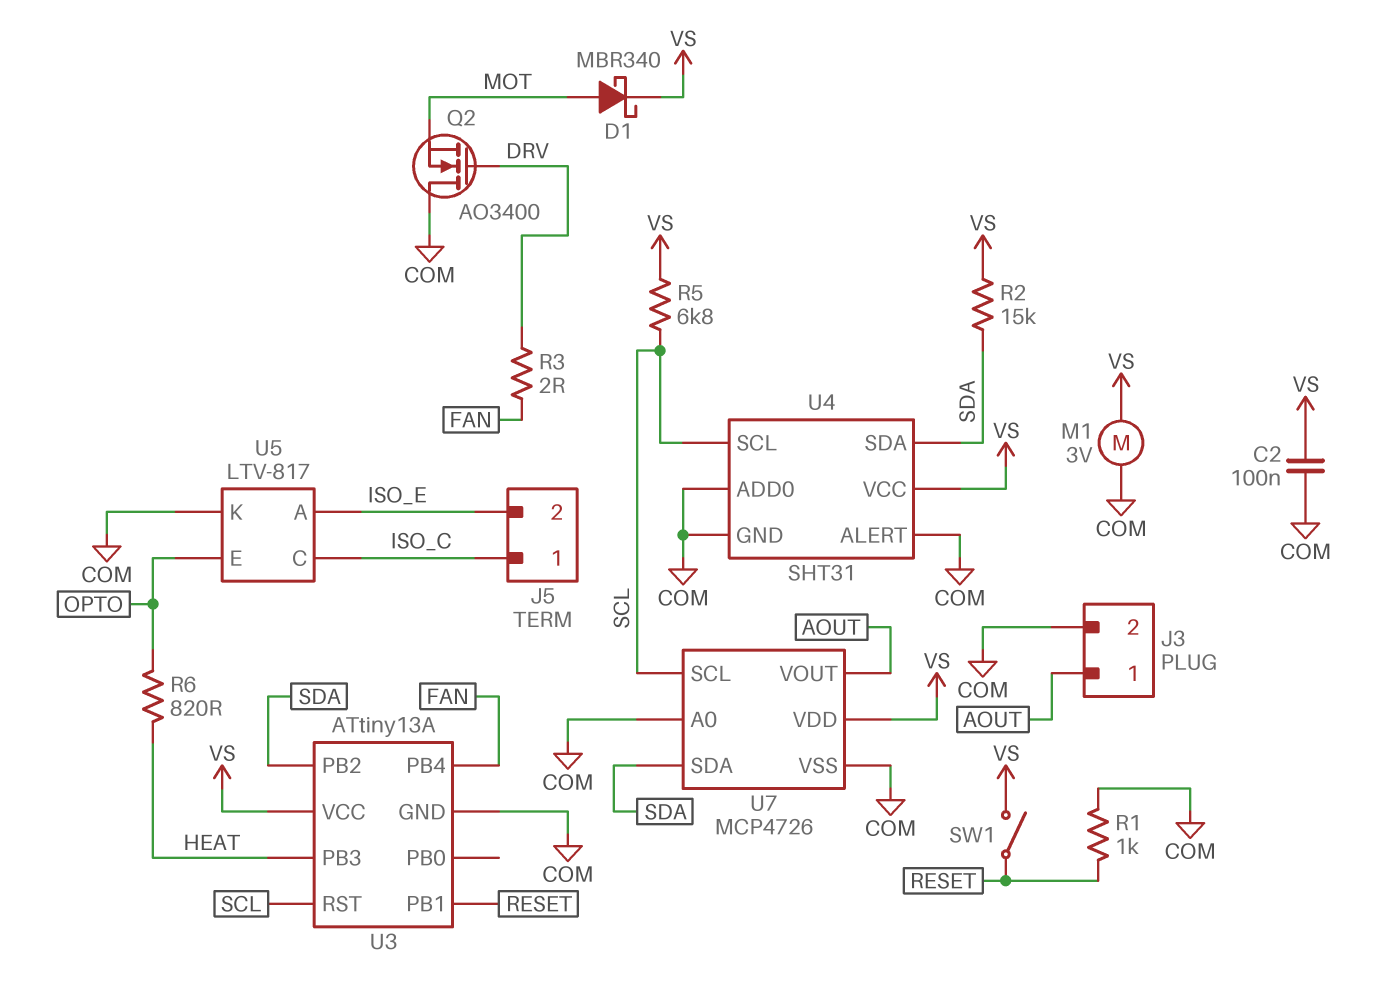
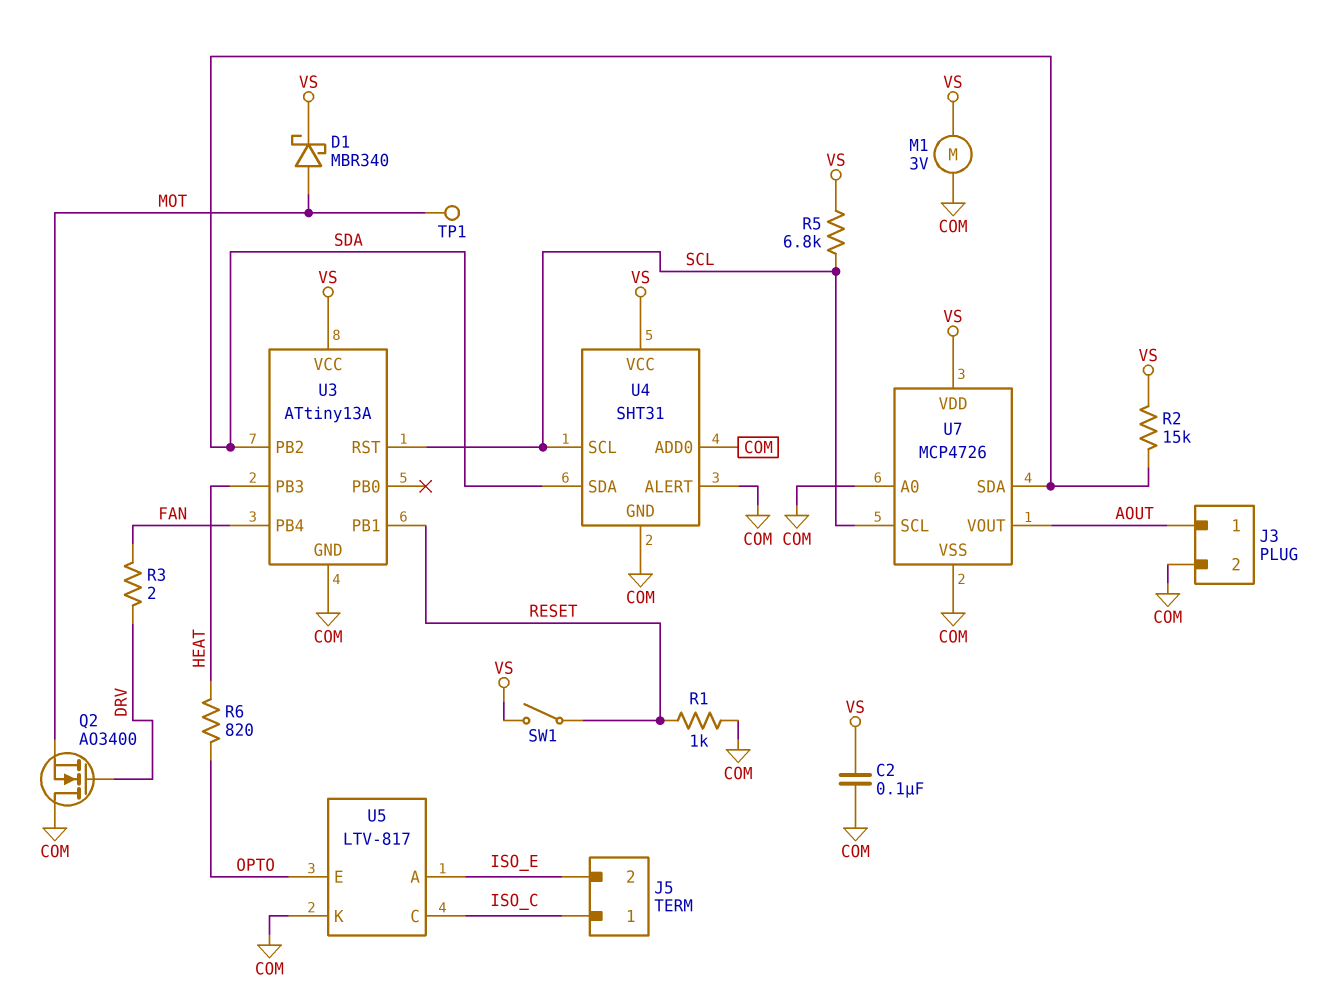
TP1: none -> test point (MOT)

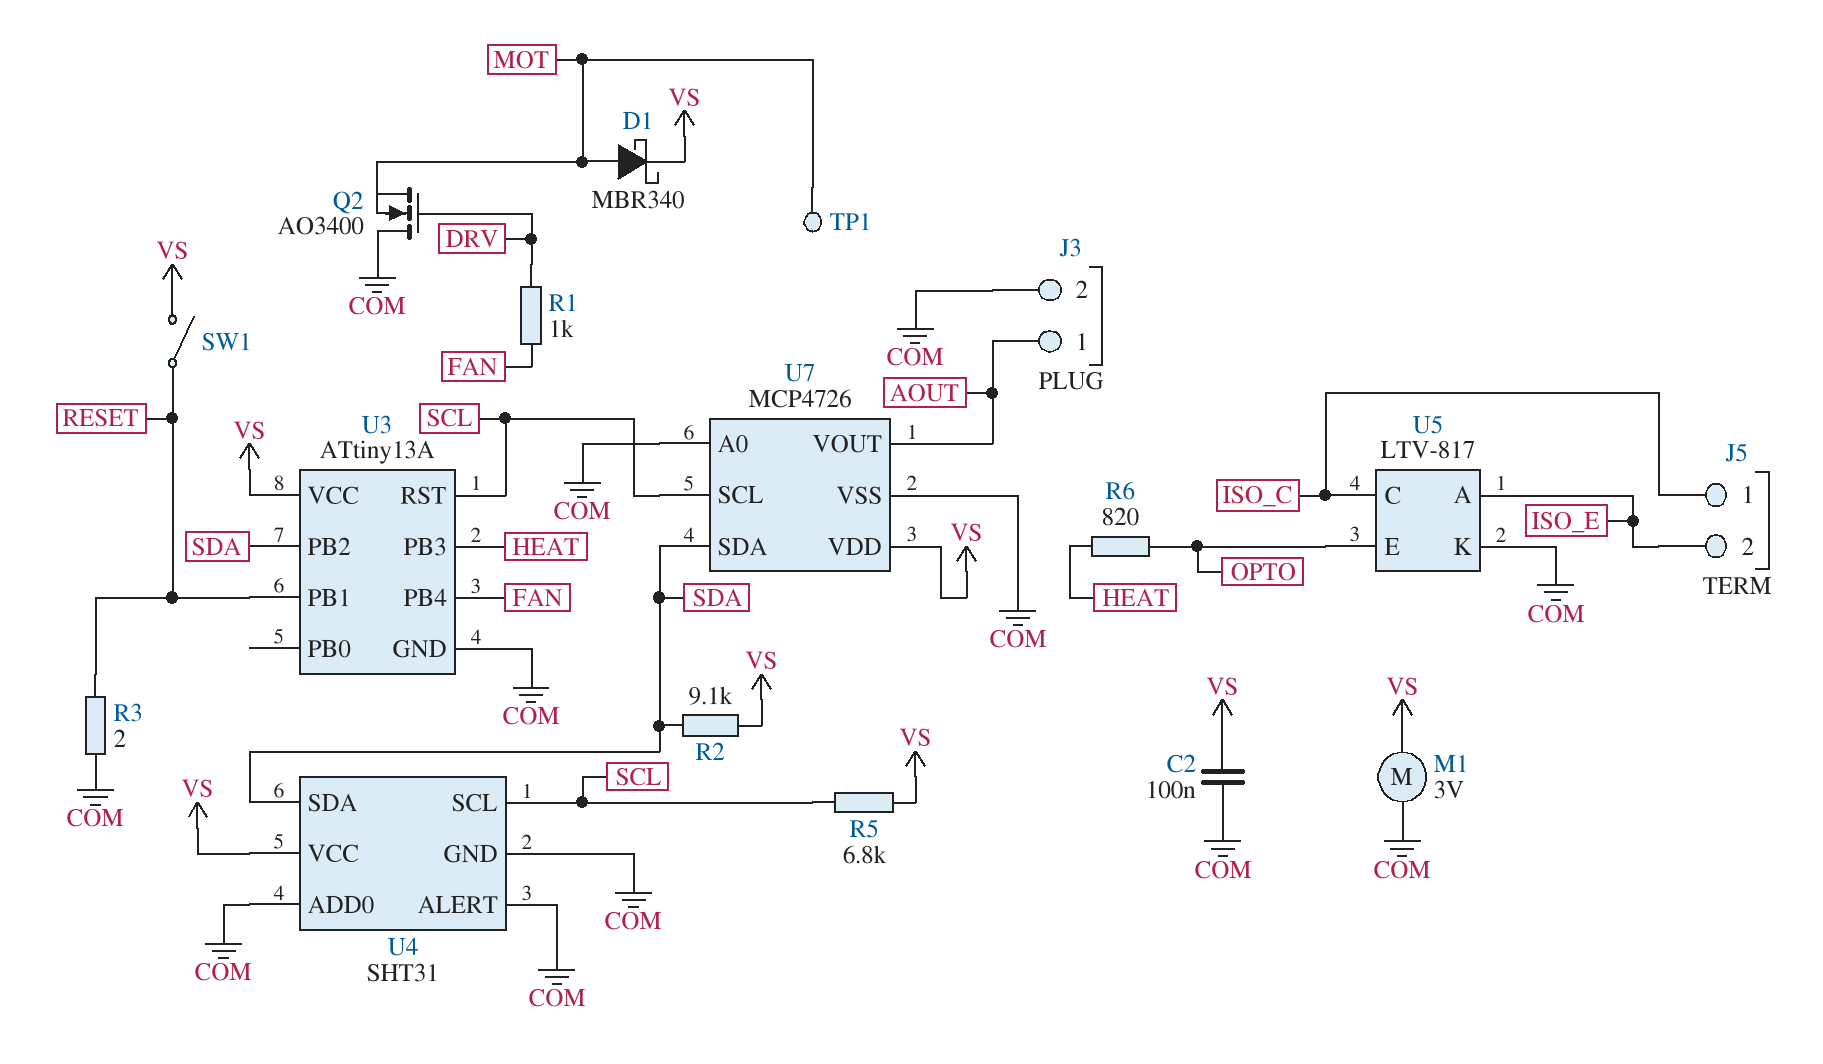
R1: 1k (COM, RESET) -> 1k (DRV, FAN)
R2: 15k (SDA, VS) -> 9.1k (SDA, VS)
R3: 2 (DRV, FAN) -> 2 (COM, RESET)

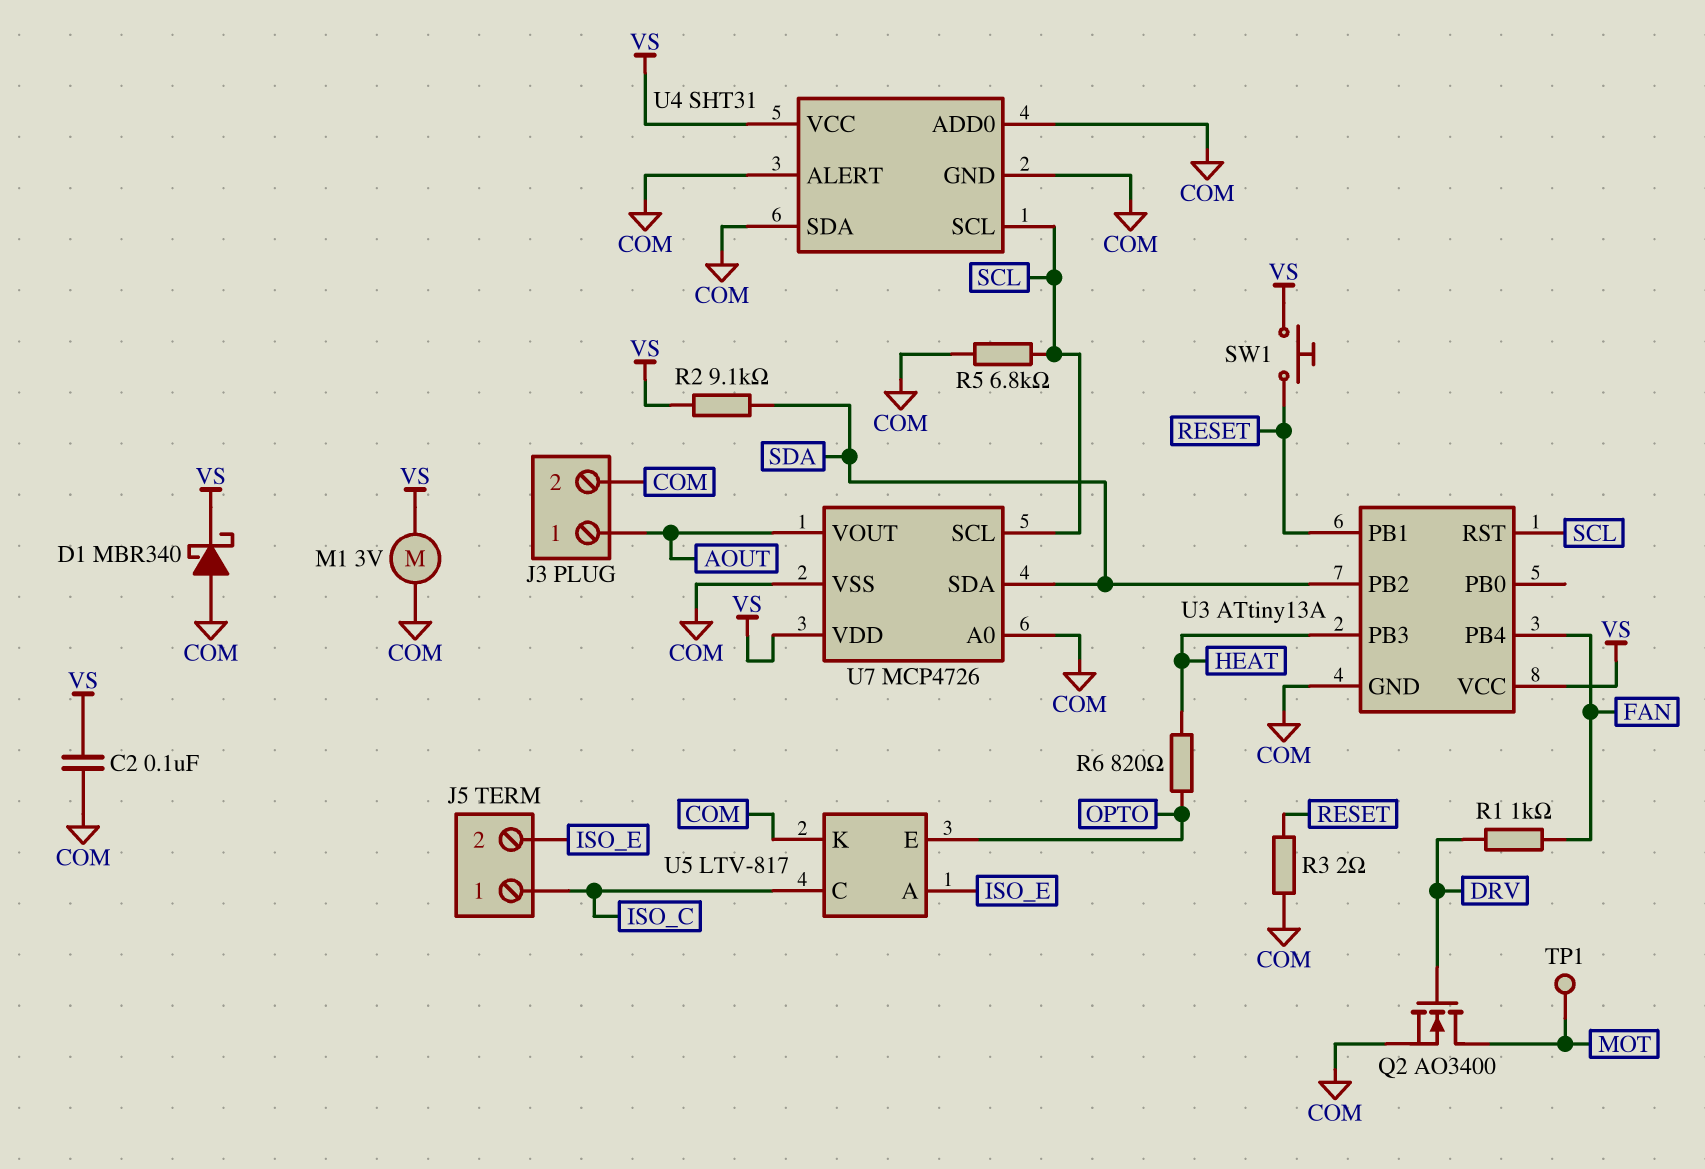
D1: schottky MBR340 (A MOT, K VS) -> schottky MBR340 (A COM, K VS)
Q2: NMOS AO3400 (G DRV, D COM, S MOT) -> NMOS AO3400 (G DRV, D MOT, S COM)
R5: 6.8k (SCL, VS) -> 6.8k (COM, SCL)
SW1: switch (RESET, VS) -> button (RESET, VS)
U4 pin SDA: SDA -> COM

